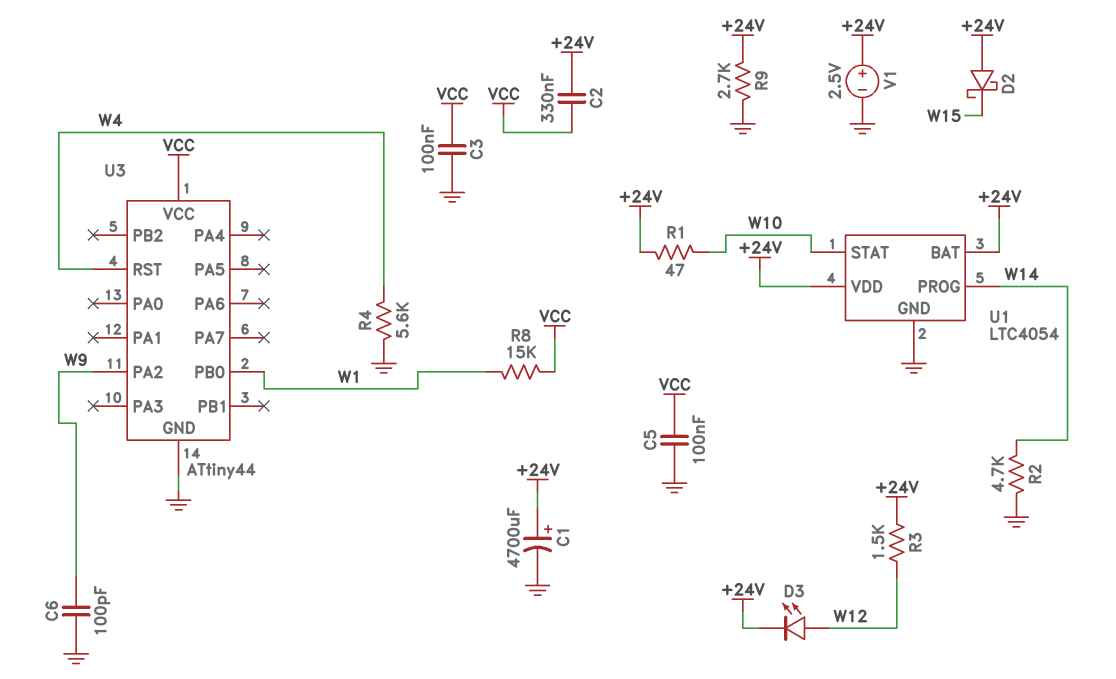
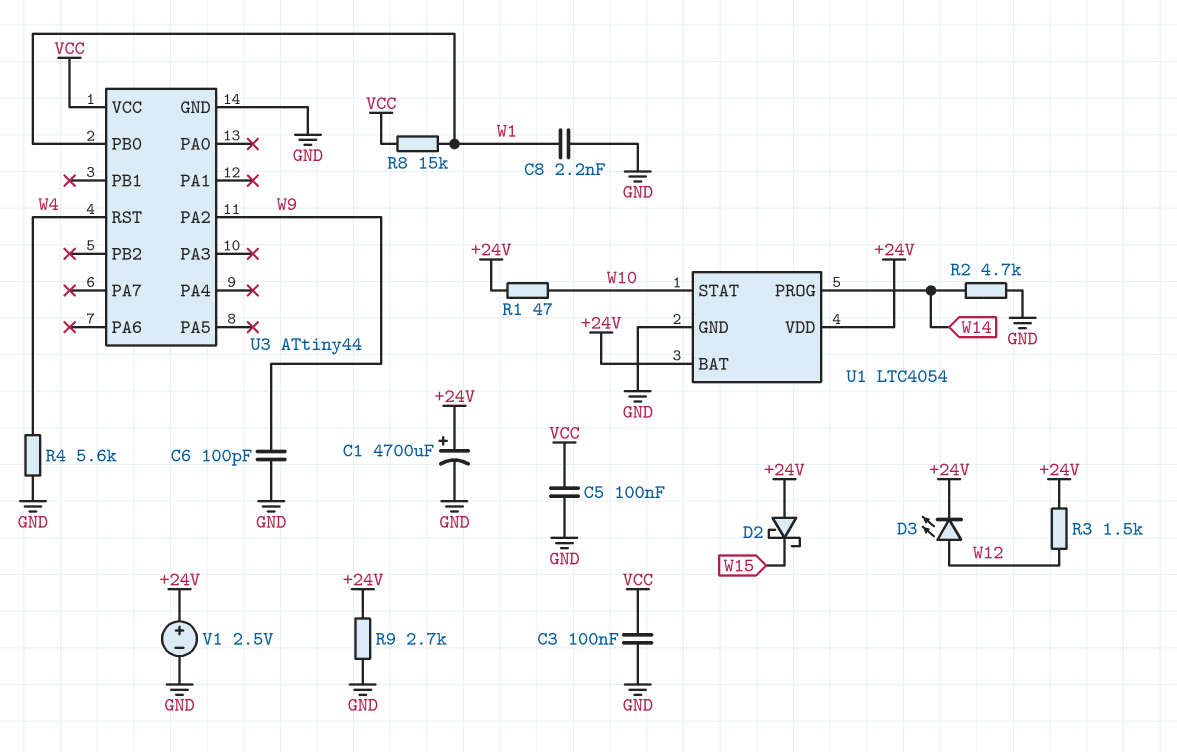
C2: 330nF (+24V, VCC) -> none
C8: none -> 2.2nF (GND, W1)

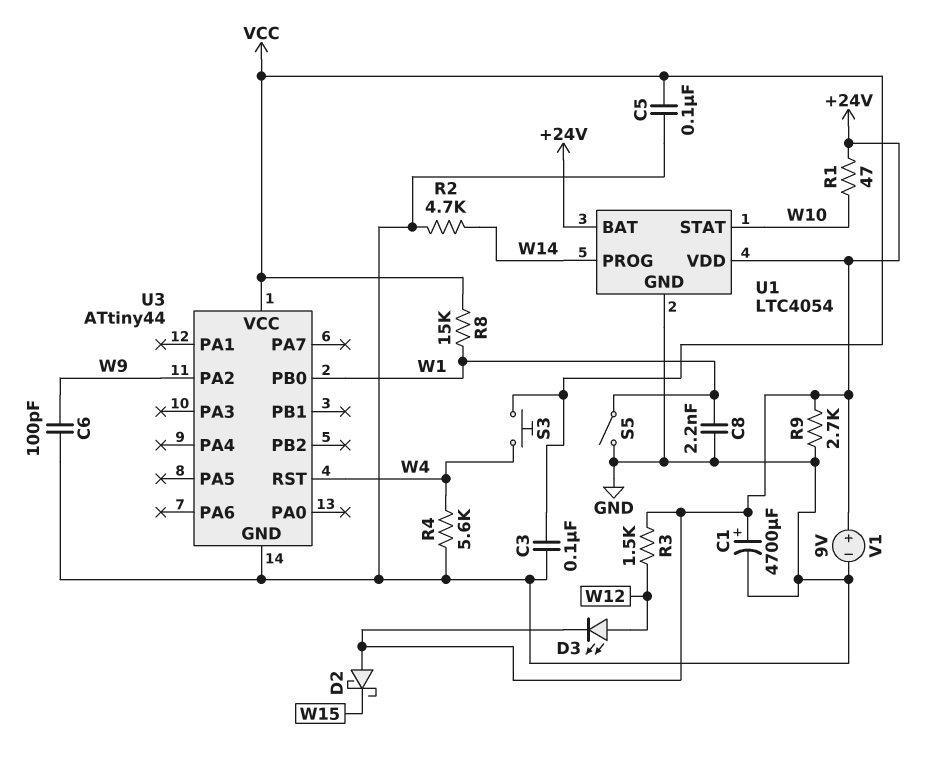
S3: none -> button (VCC, W4)
S5: none -> switch (GND, W1)
V1: 2.5V (plus +24V, minus GND) -> 9V (plus +24V, minus GND)

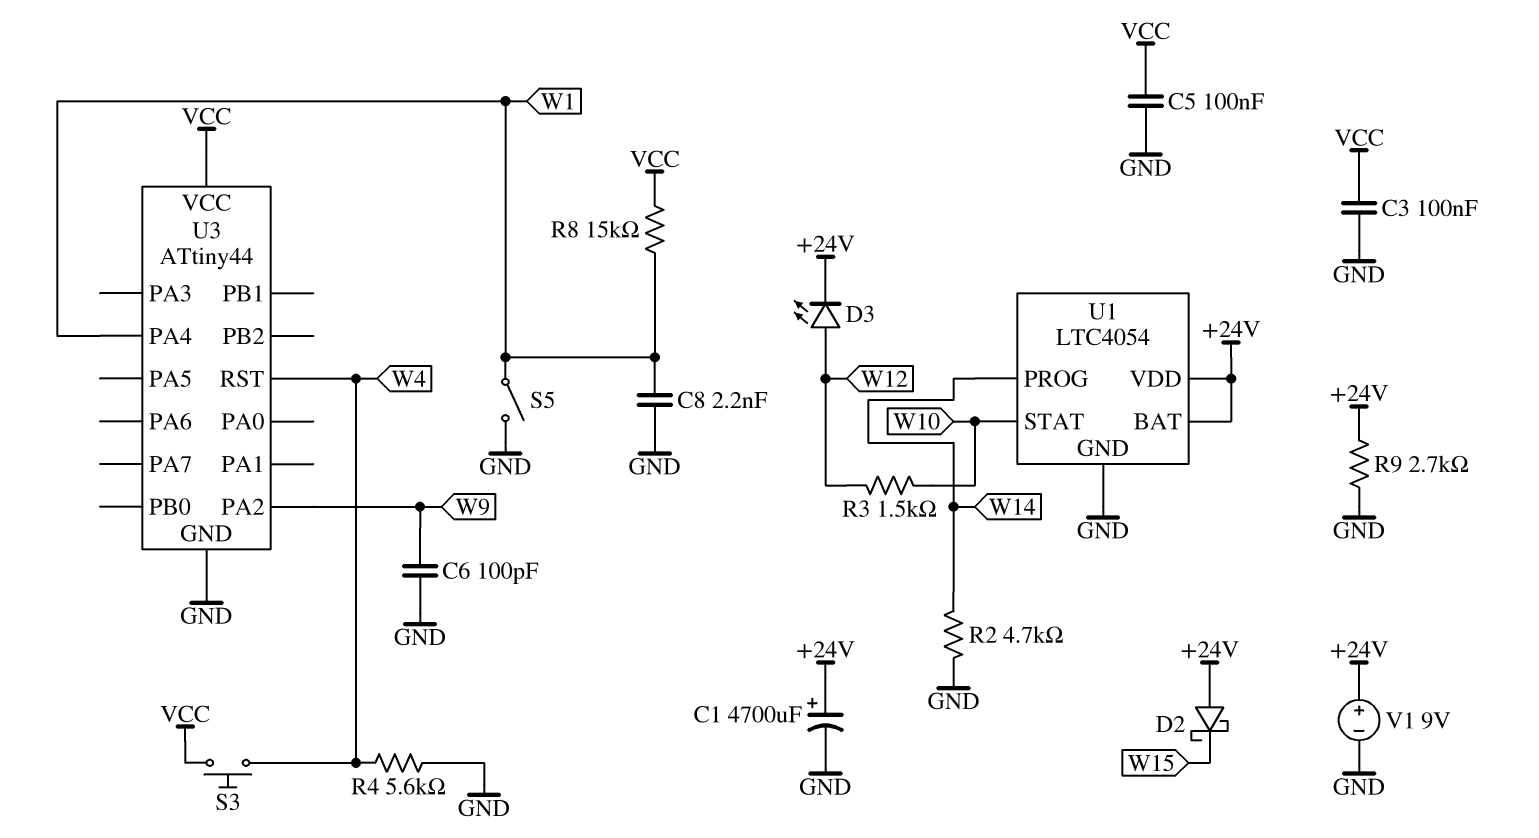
R1: 47 (+24V, W10) -> none
R3: 1.5k (+24V, W12) -> 1.5k (W10, W12)
U3 pin PA4: none -> W1
U3 pin PB0: W1 -> none

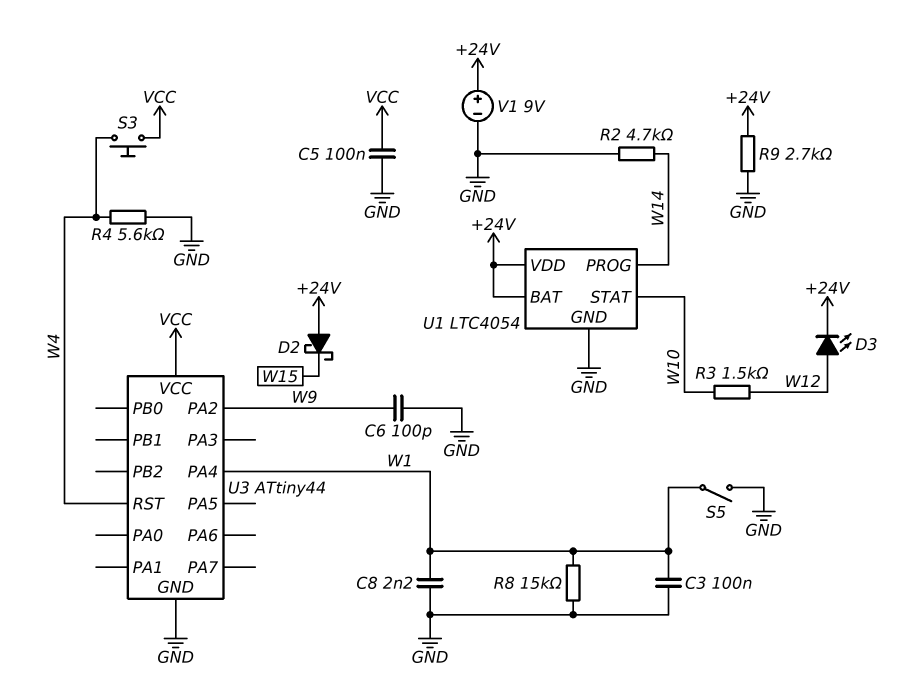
C1: 4700uF (plus +24V, minus GND) -> none
C3: 100nF (GND, VCC) -> 100nF (GND, W1)
R8: 15k (VCC, W1) -> 15k (GND, W1)

